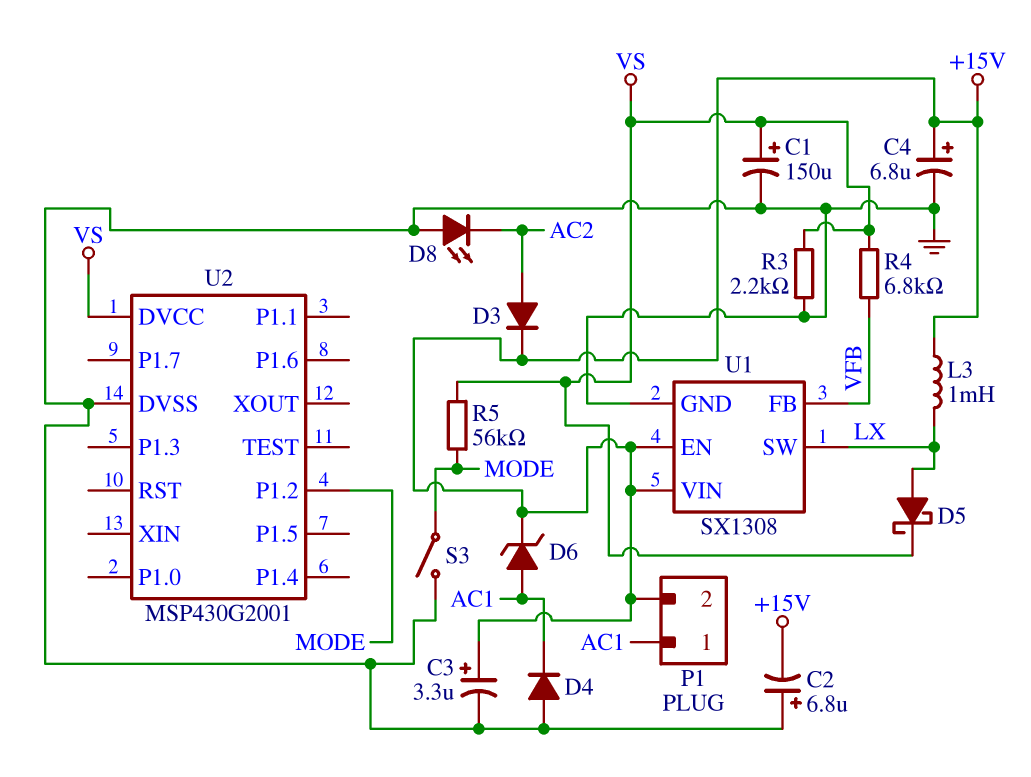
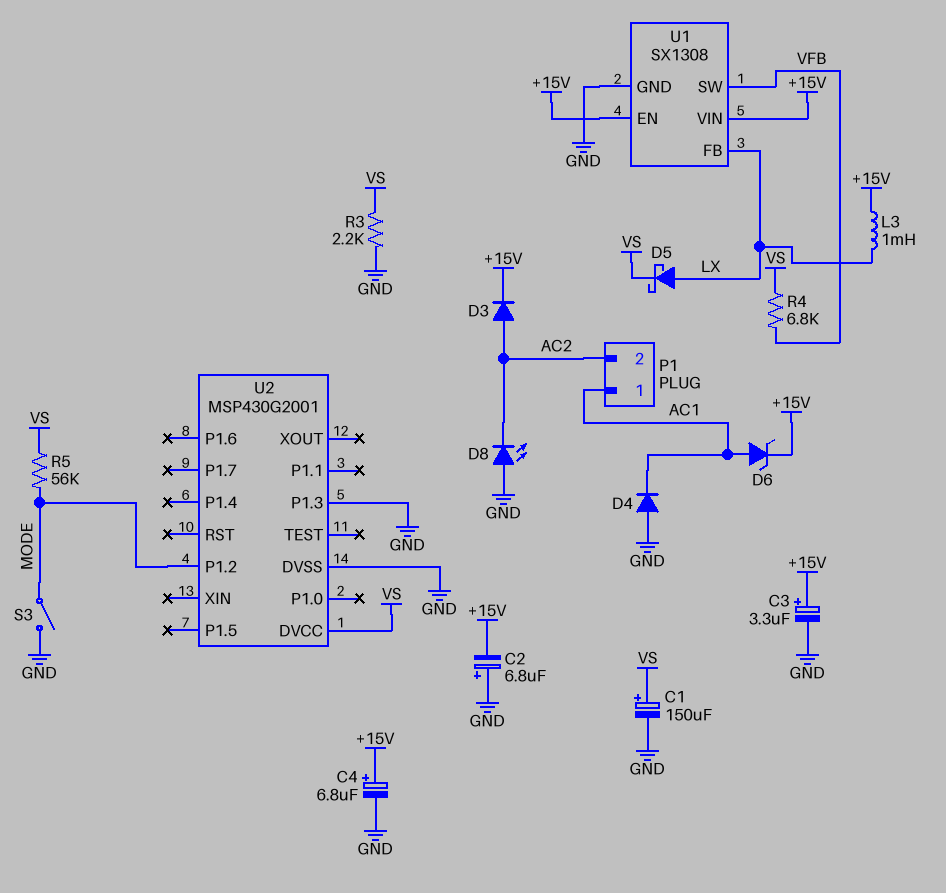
P1 pin 2: +15V -> AC2
U1 pin FB: VFB -> LX
U1 pin SW: LX -> VFB
U2 pin P1.3: none -> GND

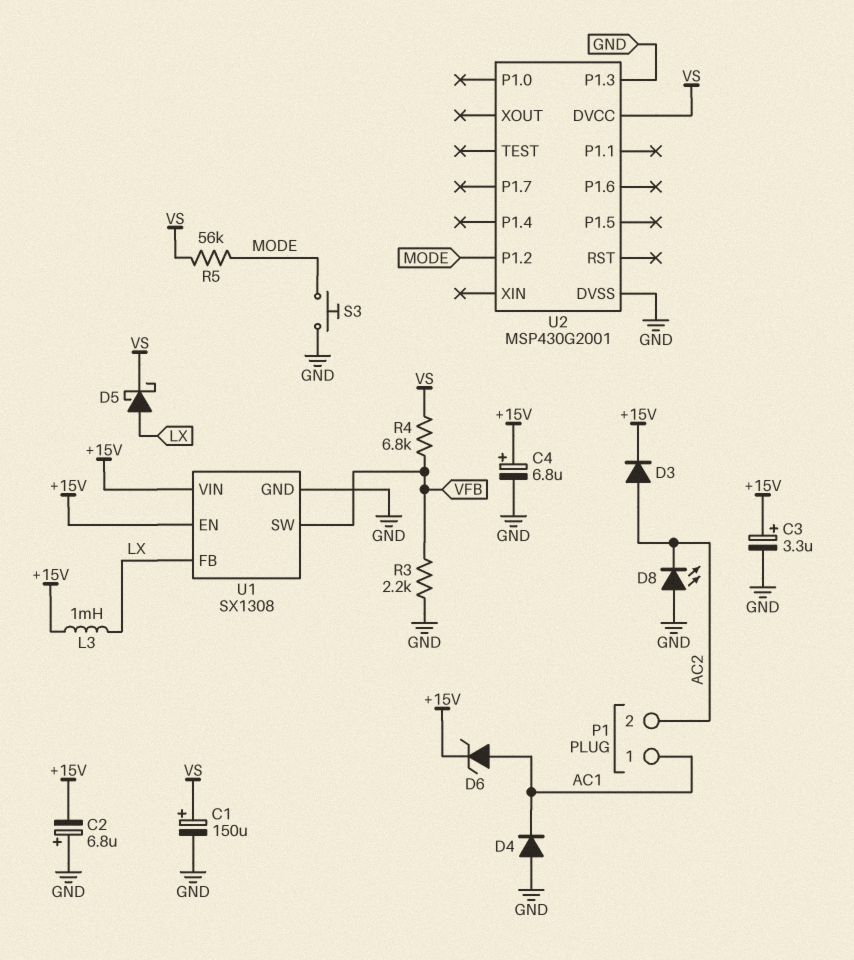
R3: 2.2k (GND, VS) -> 2.2k (GND, VFB)
S3: switch (GND, MODE) -> button (GND, MODE)

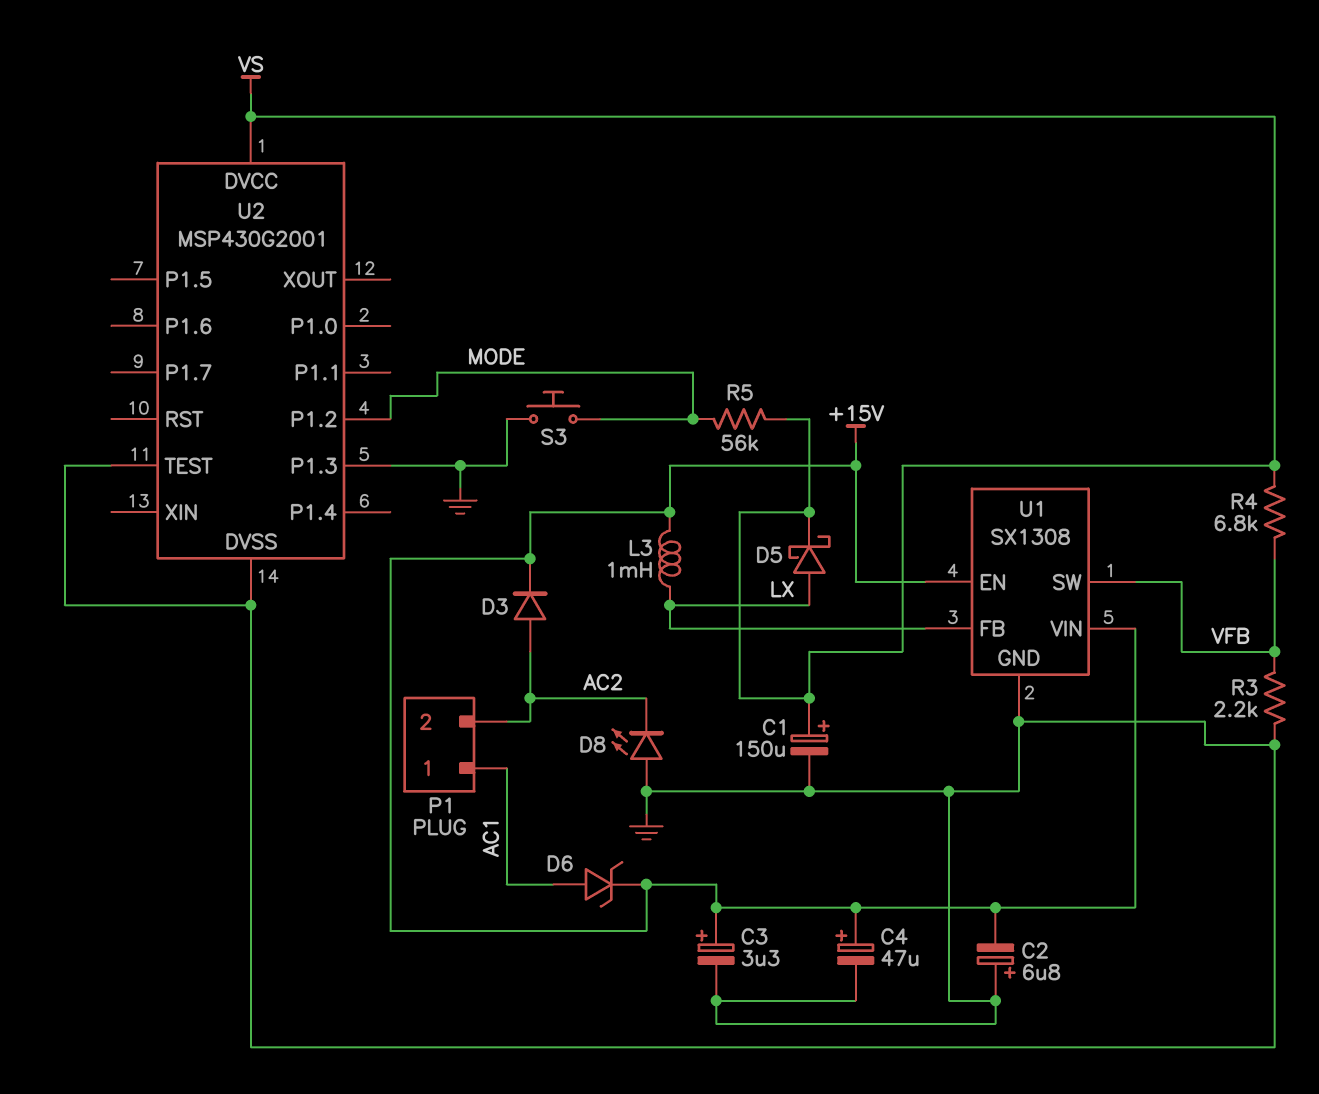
C4: 6.8uF (plus +15V, minus GND) -> 47uF (plus +15V, minus GND)
D4: diode (A GND, K AC1) -> none
U2 pin TEST: none -> GND

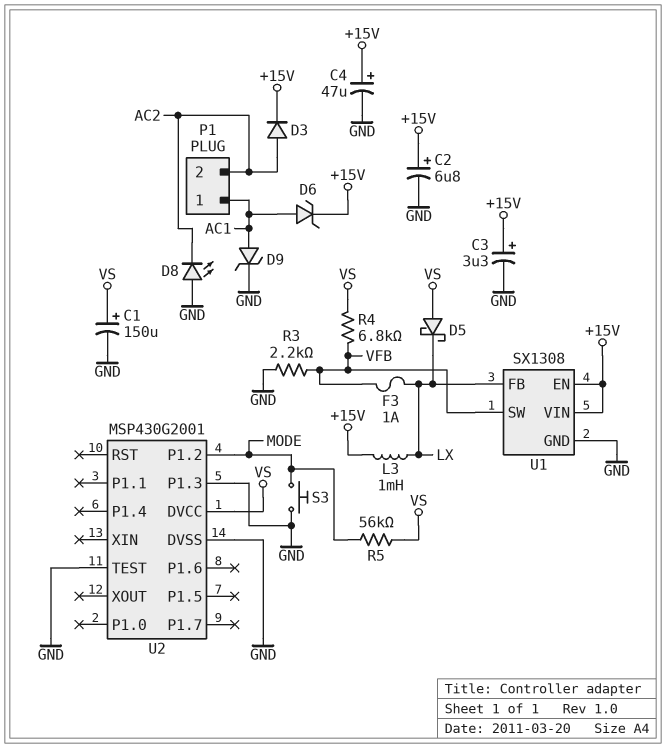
C2: 6.8uF (plus GND, minus +15V) -> 6.8uF (plus +15V, minus GND)
D5: schottky (A LX, K VS) -> schottky (A VS, K LX)
D9: none -> zener (A AC1, K GND)
F3: none -> 1A (LX, VFB)

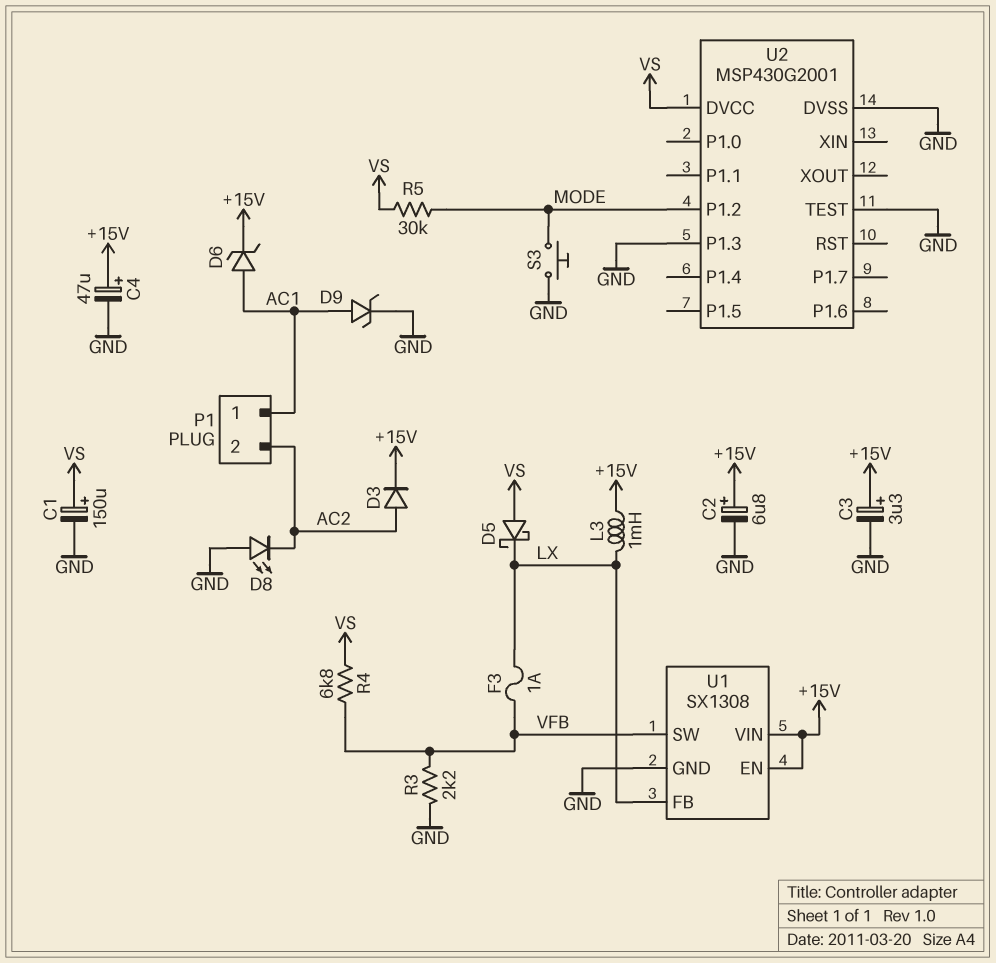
R5: 56k (MODE, VS) -> 30k (MODE, VS)

